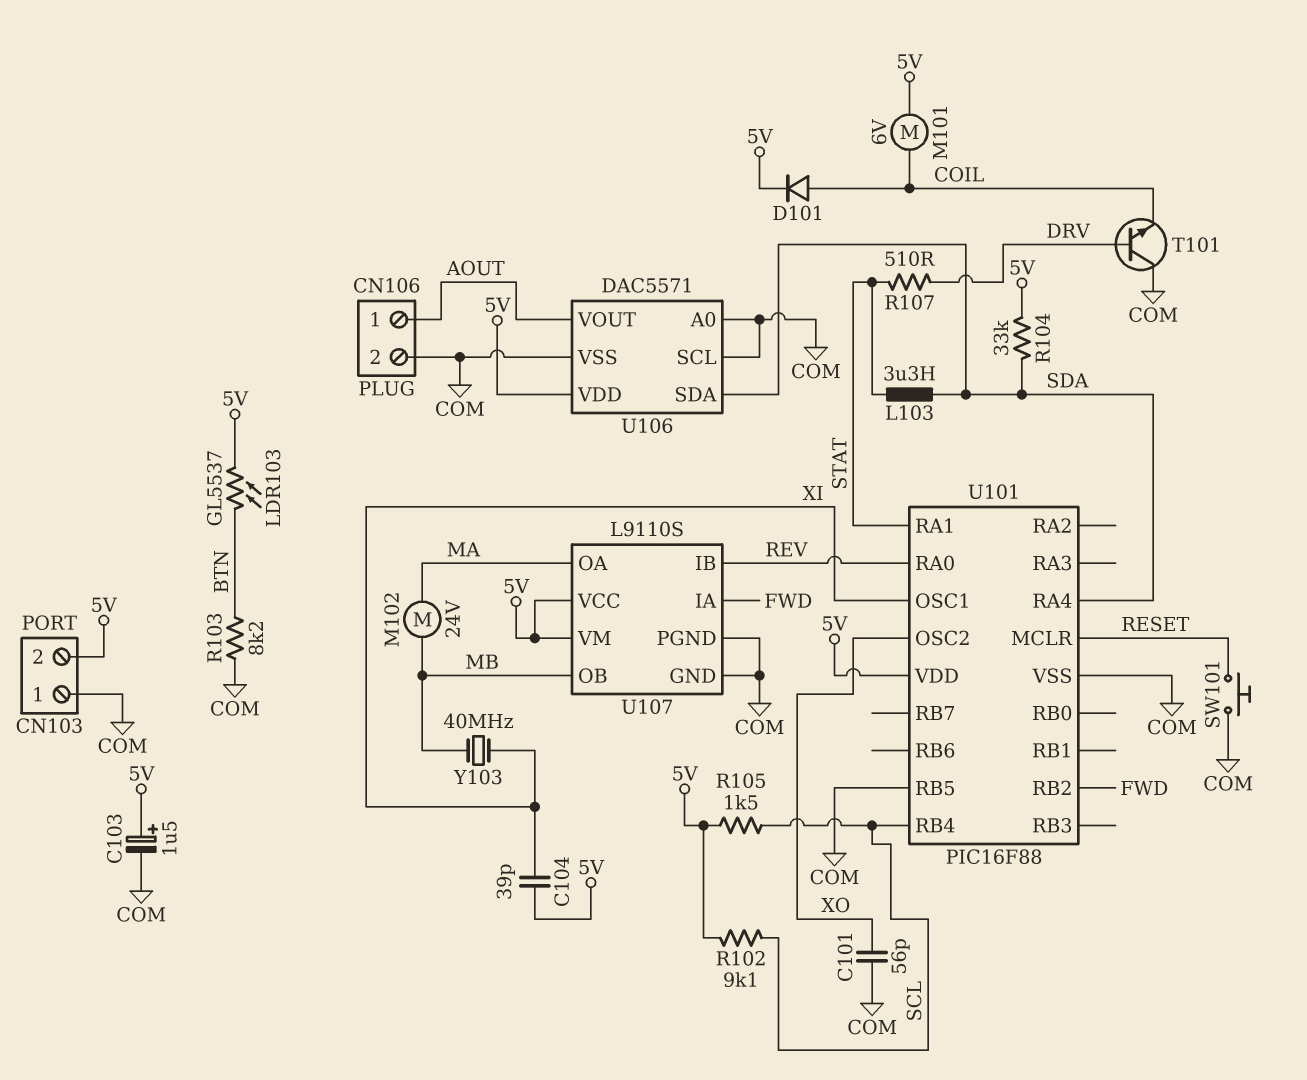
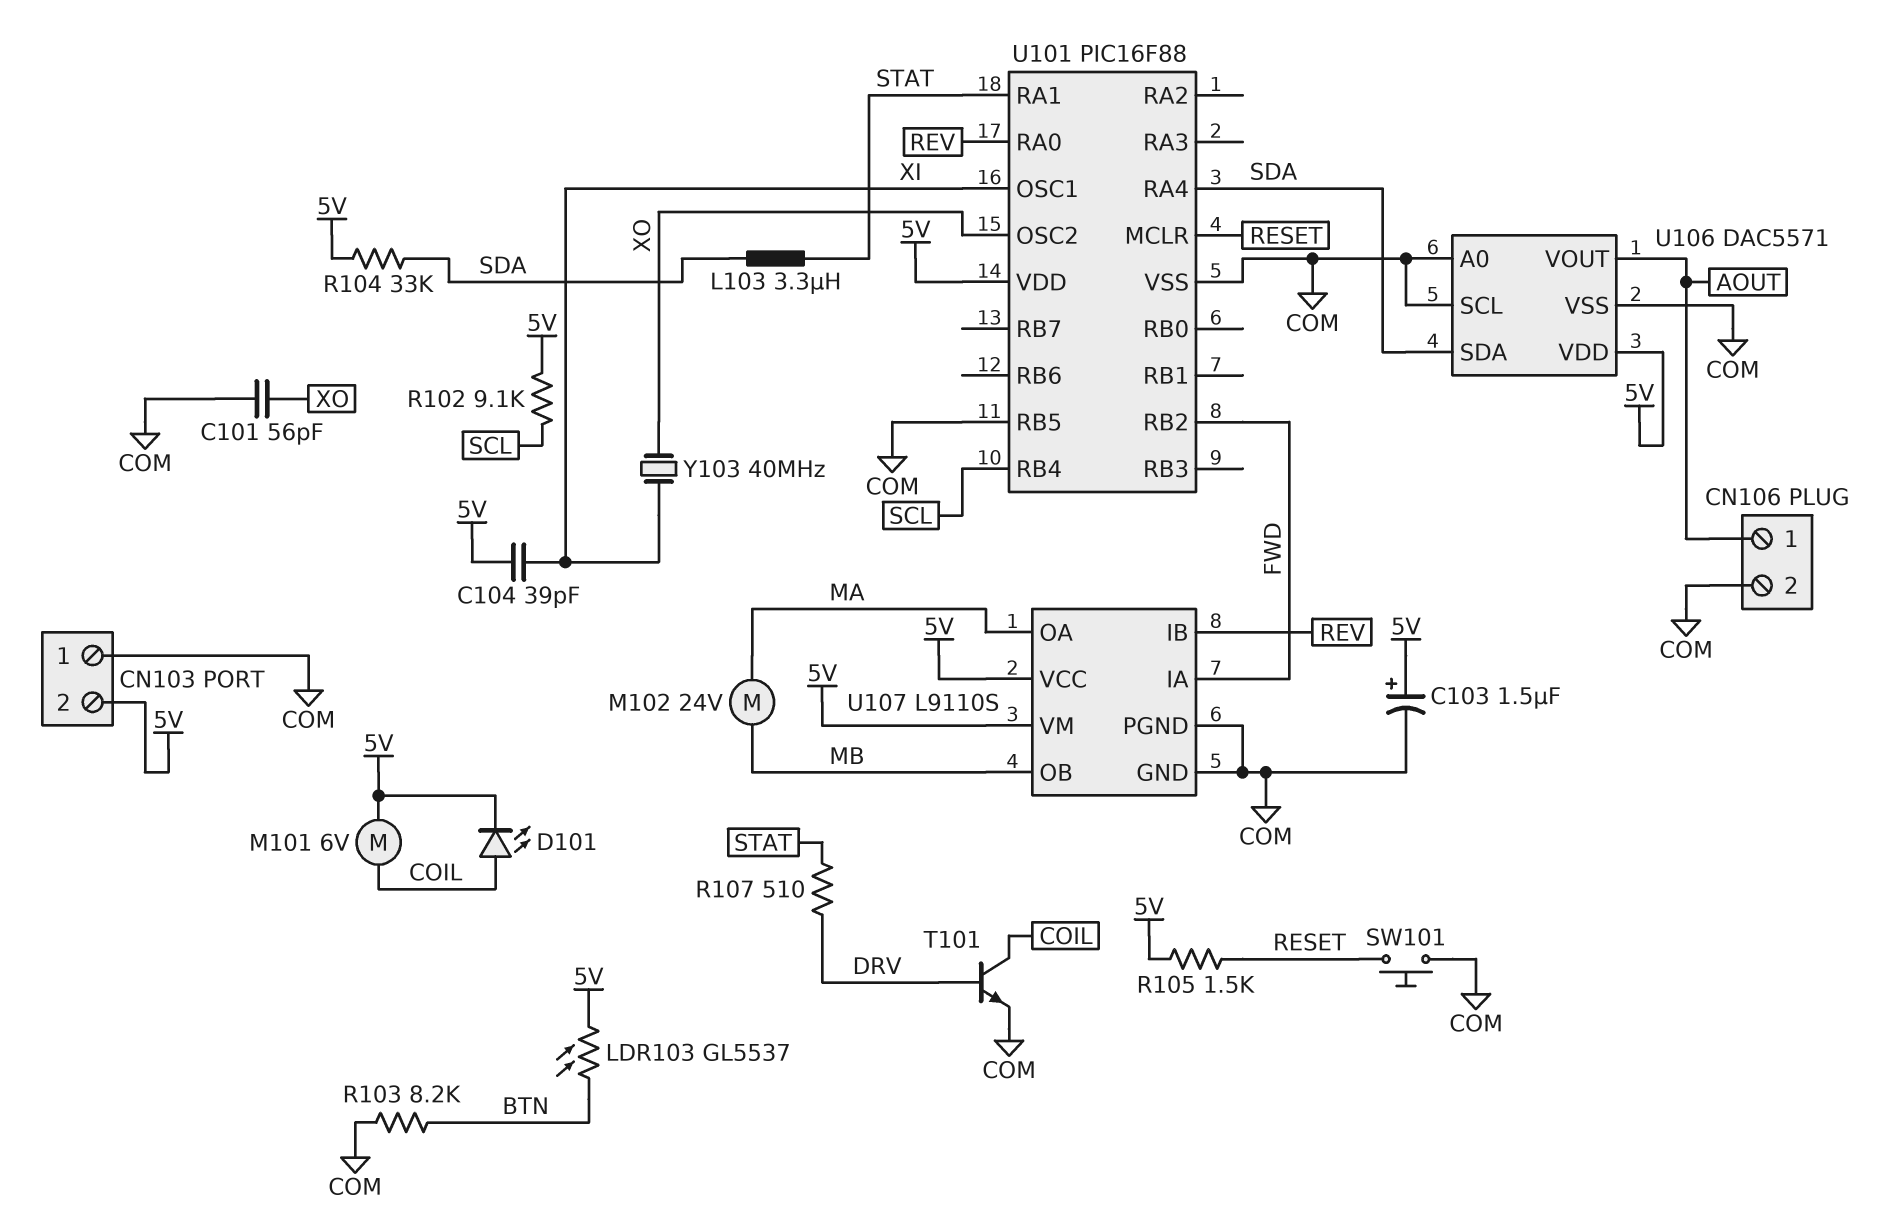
D101: diode (A COIL, K 5V) -> LED (A COIL, K 5V)
R105: 1.5k (5V, SCL) -> 1.5k (5V, RESET)
T101: NPN (B DRV, C COM, E COIL) -> NPN (B DRV, C COIL, E COM)
Y103: 40MHz (MB, XI) -> 40MHz (XI, XO)

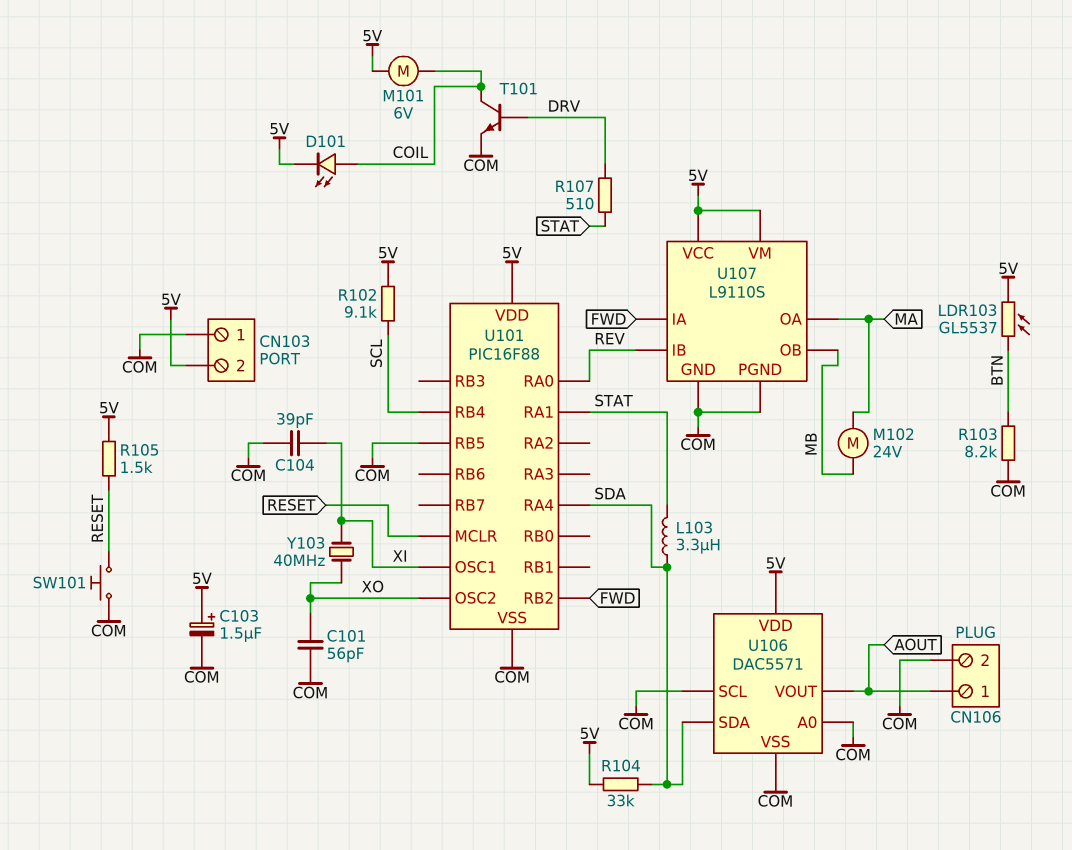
C104: 39pF (5V, XI) -> 39pF (COM, XI)

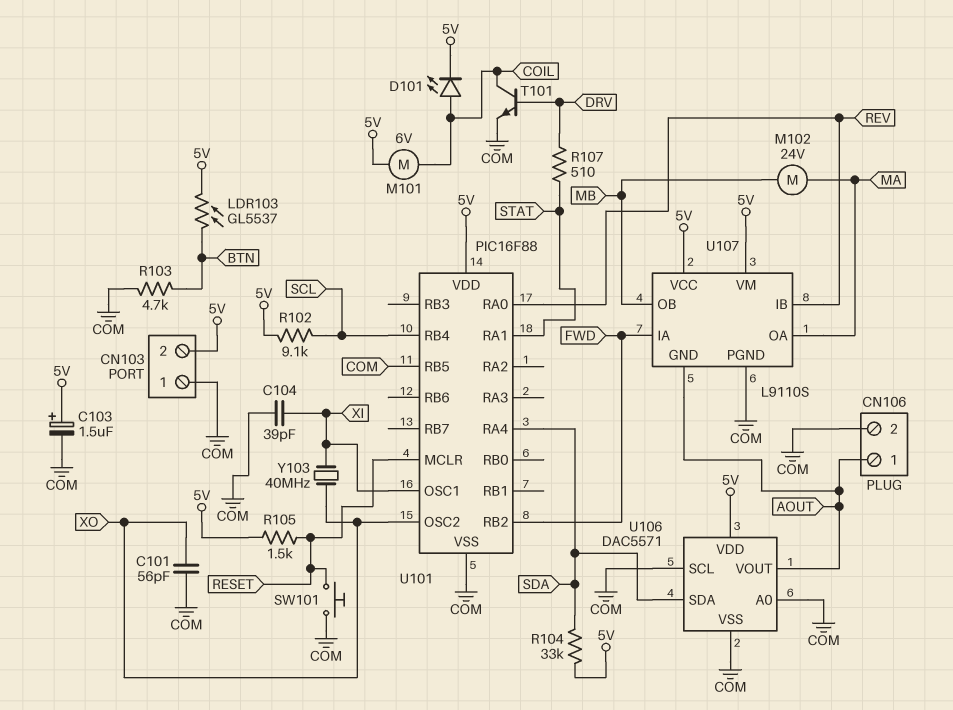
L103: 3.3uH (SDA, STAT) -> none
R103: 8.2k (BTN, COM) -> 4.7k (BTN, COM)
U107 pin GND: COM -> AOUT

